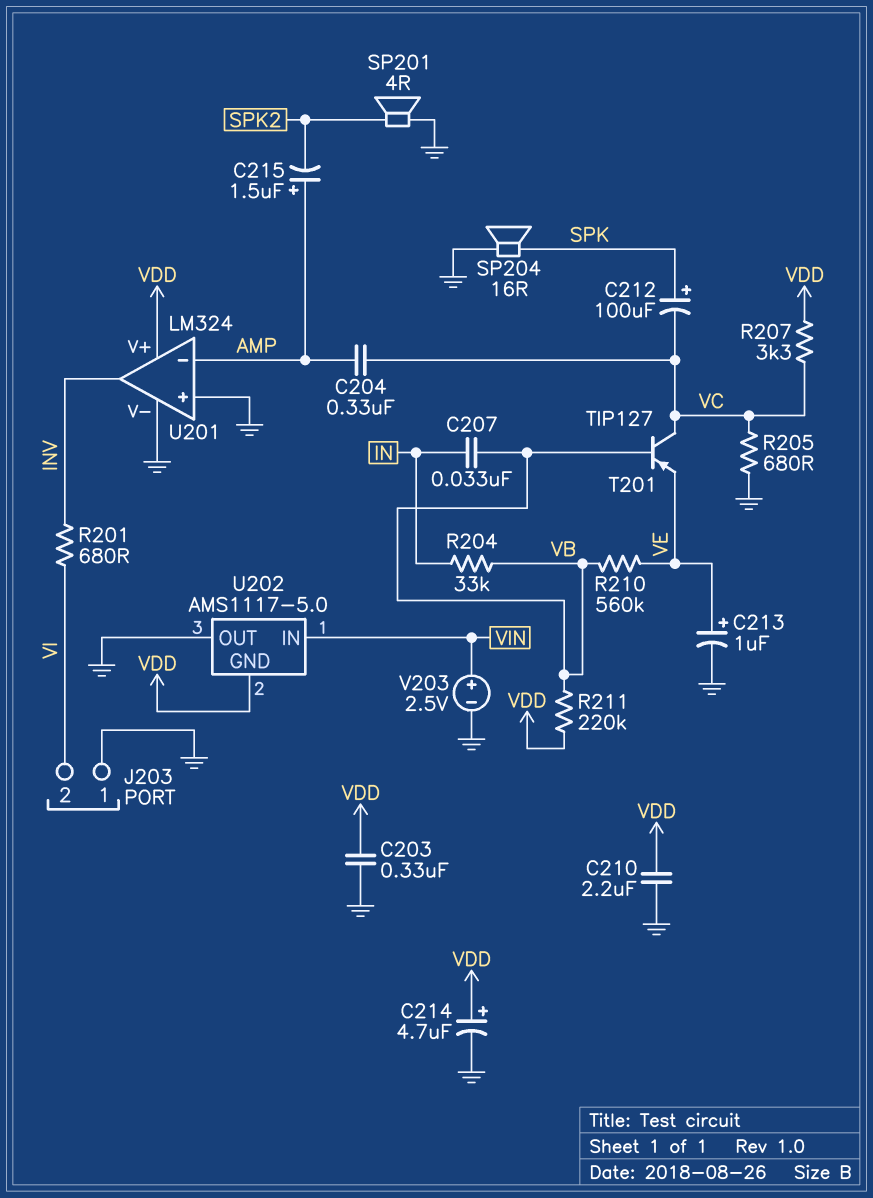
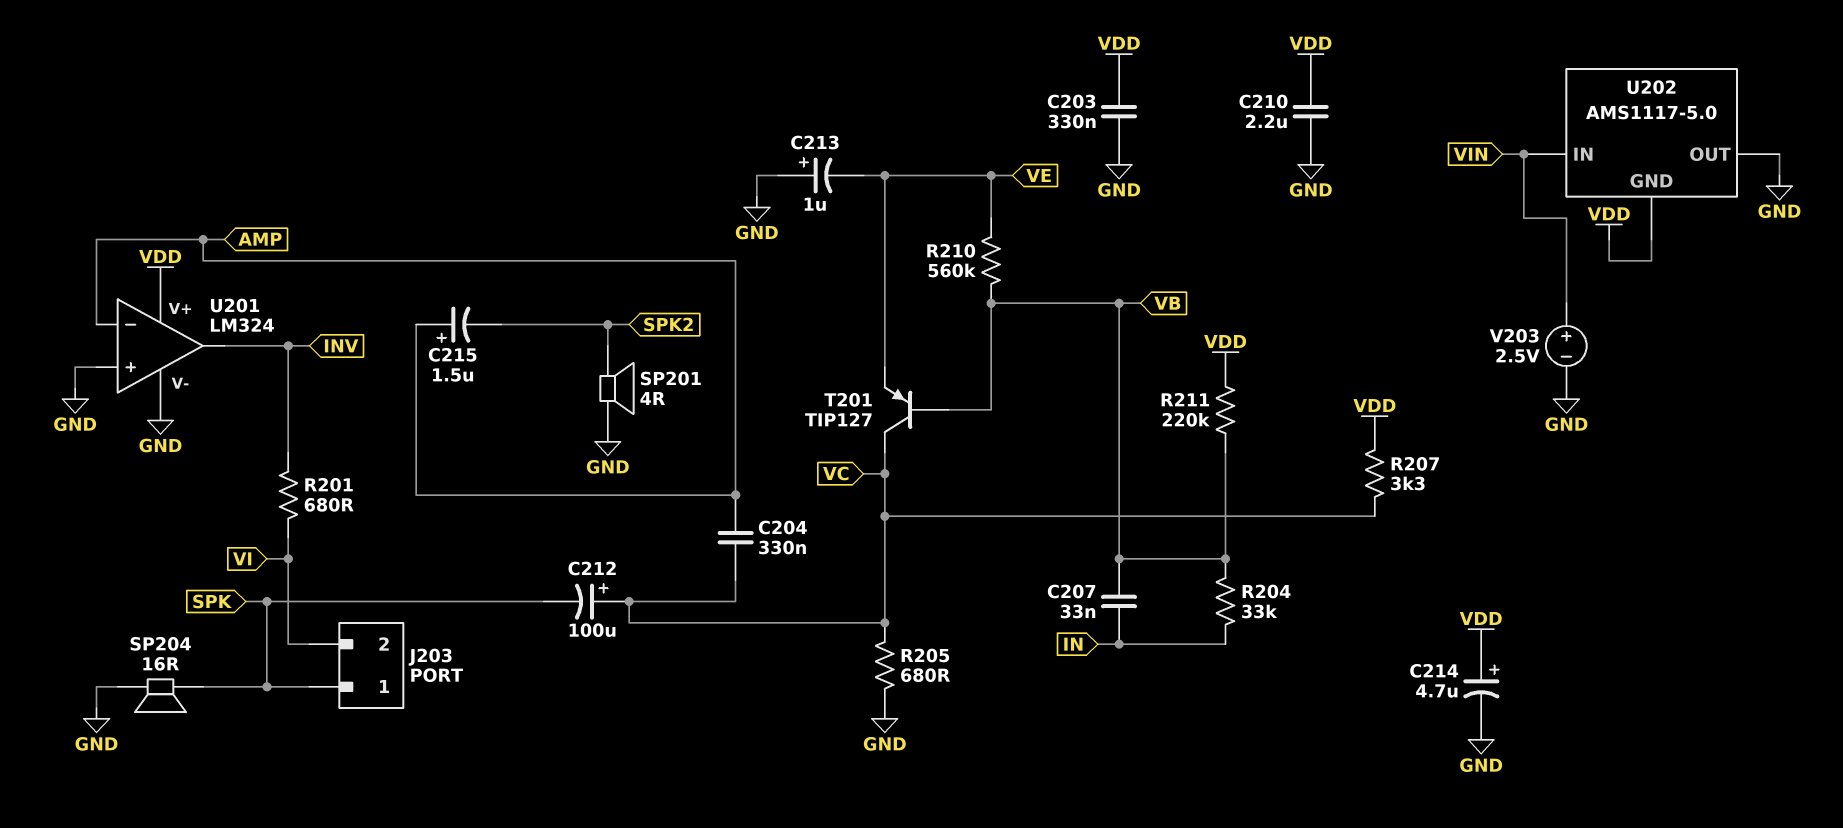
C212: 100uF (plus SPK, minus VC) -> 100uF (plus VC, minus SPK)
C213: 1uF (plus VE, minus GND) -> 1uF (plus GND, minus VE)
J203 pin 1: GND -> SPK

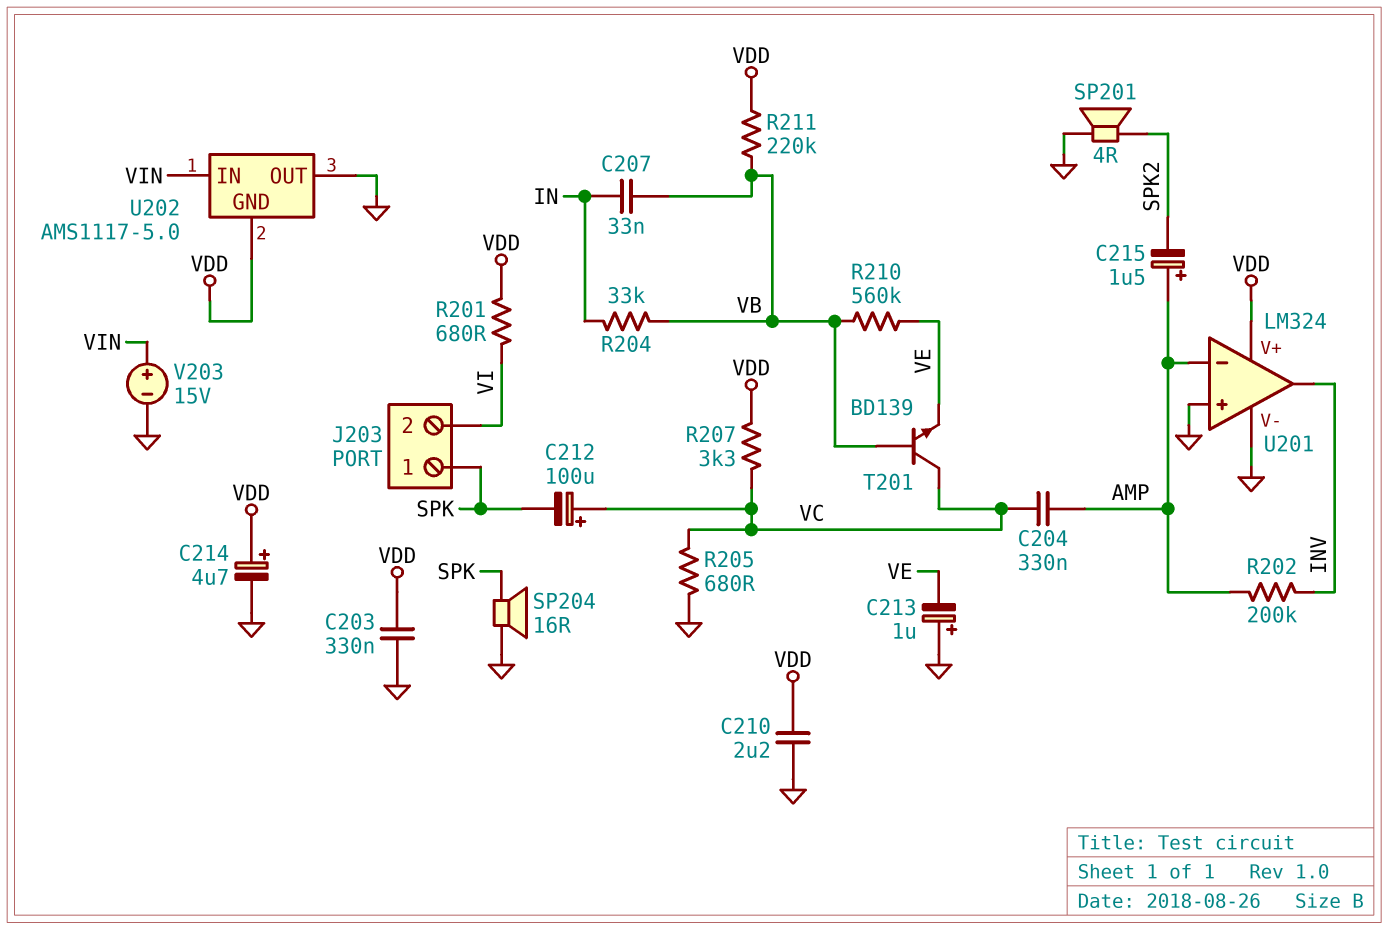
R201: 680 (INV, VI) -> 680 (VDD, VI)
R202: none -> 200k (AMP, INV)
T201: PNP TIP127 (B VB, C VC, E VE) -> NPN BD139 (B VB, C VC, E VE)
V203: 2.5V (plus VIN, minus GND) -> 15V (plus VIN, minus GND)

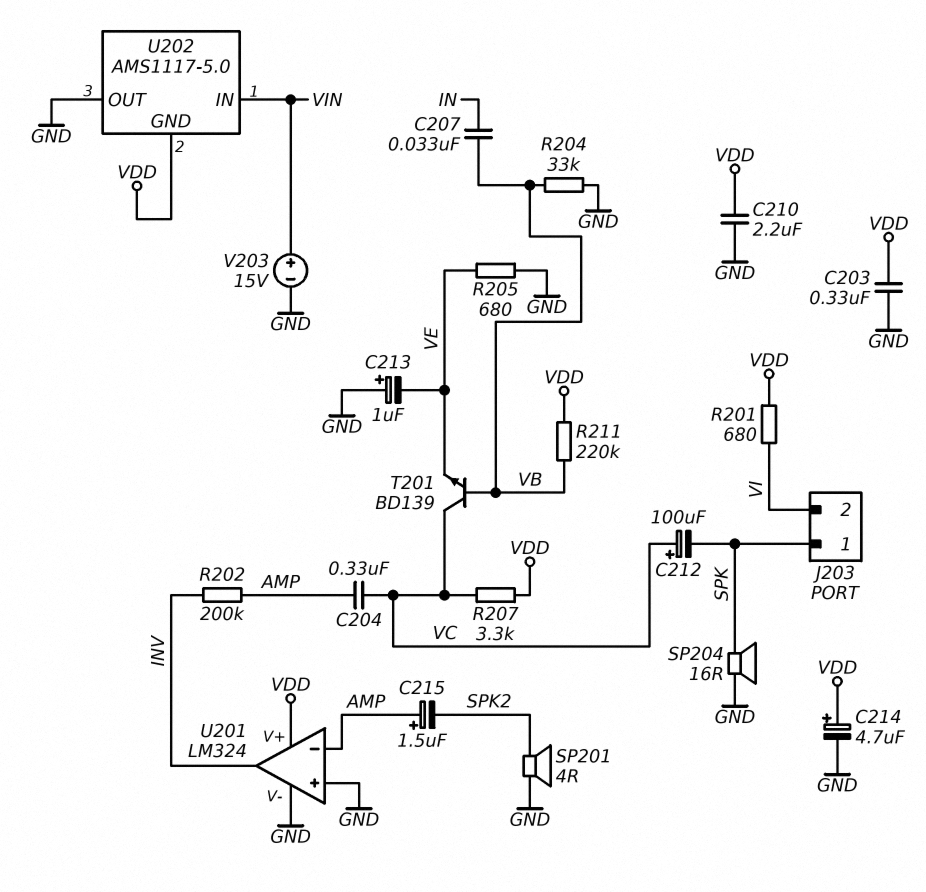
R204: 33k (IN, VB) -> 33k (GND, VB)
R205: 680 (GND, VC) -> 680 (GND, VE)
R210: 560k (VB, VE) -> none

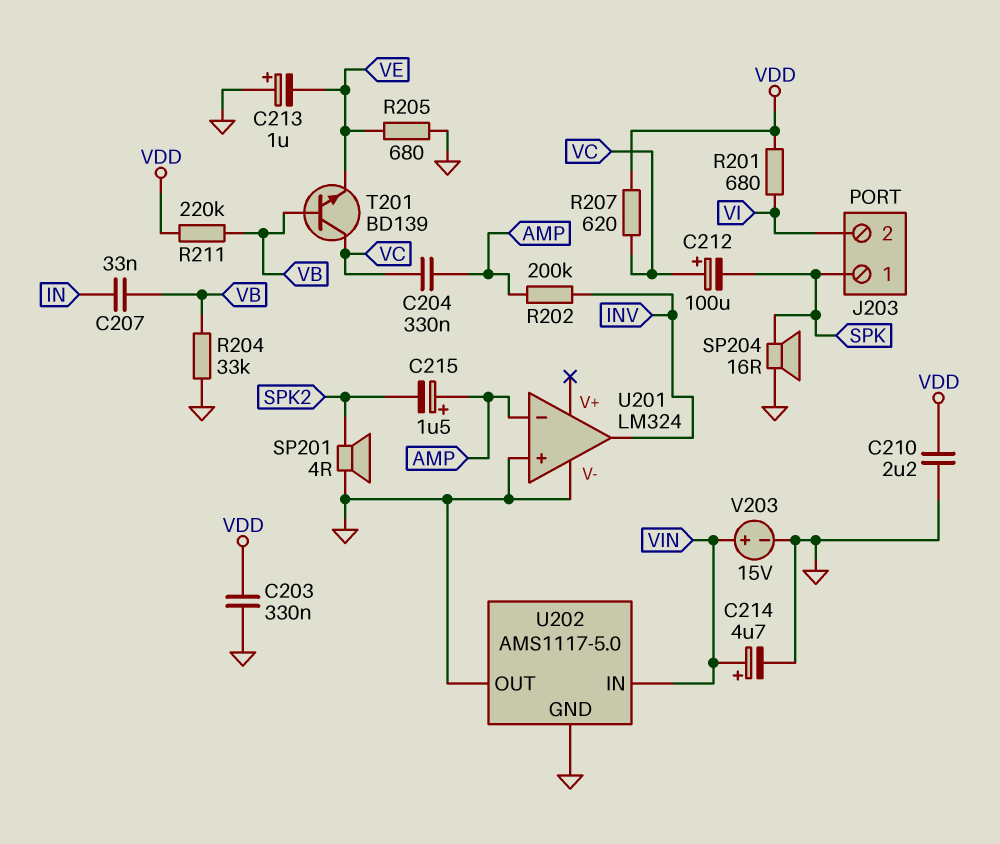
C214: 4.7uF (plus VDD, minus GND) -> 4.7uF (plus VIN, minus GND)
R207: 3.3k (VC, VDD) -> 620 (VC, VDD)
U201 pin V+: VDD -> none
U202 pin GND: VDD -> GND

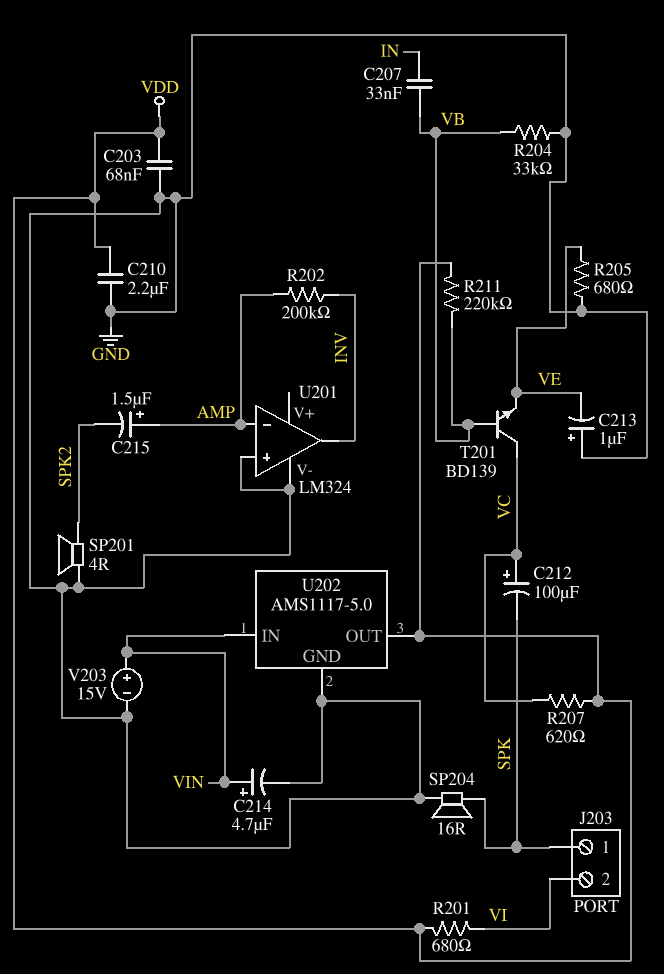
C203: 330nF (GND, VDD) -> 68nF (GND, VDD)
C204: 330nF (AMP, VC) -> none
U202 pin OUT: GND -> VDD

